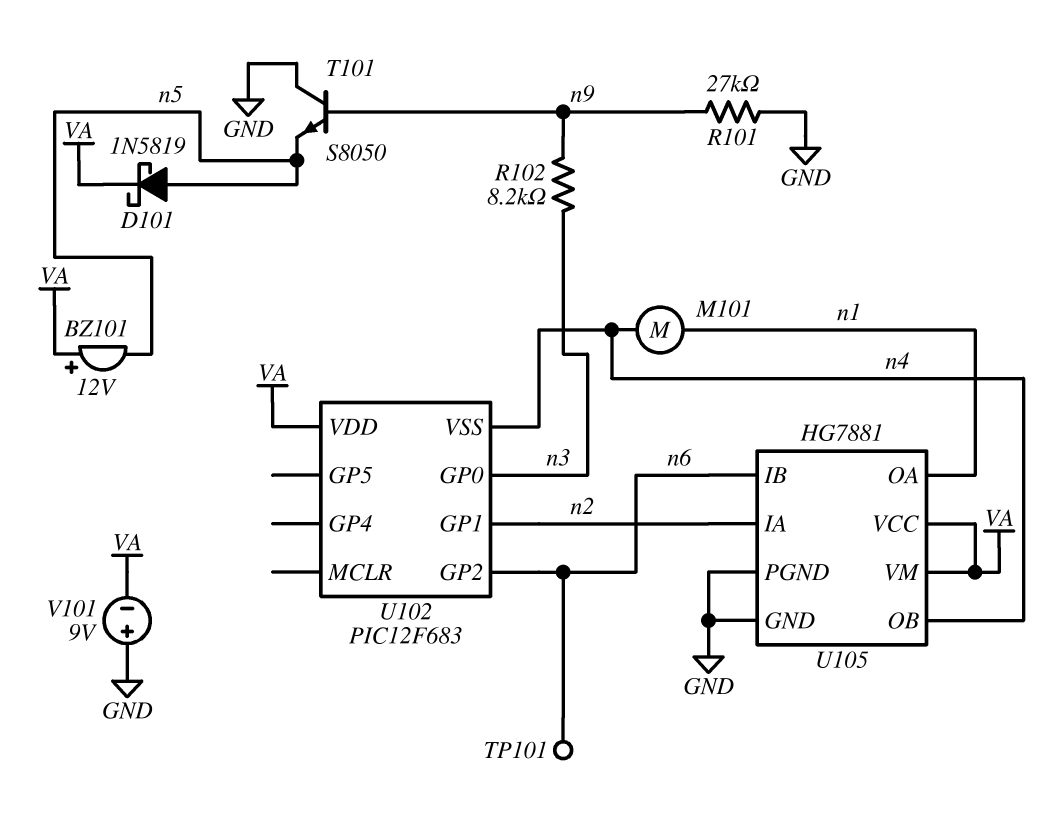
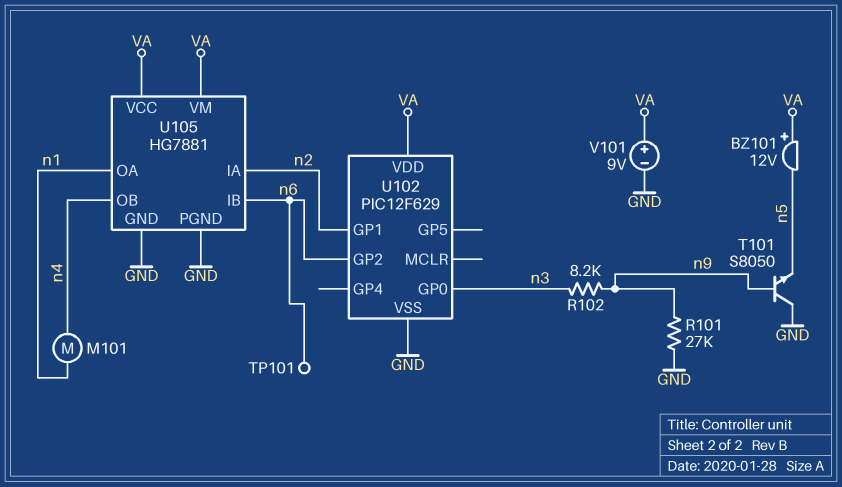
D101: schottky 1N5819 (A n5, K VA) -> none
U102: PIC12F683 -> PIC12F629
U102 pin VSS: n4 -> GND
V101: 9V (plus GND, minus VA) -> 9V (plus VA, minus GND)

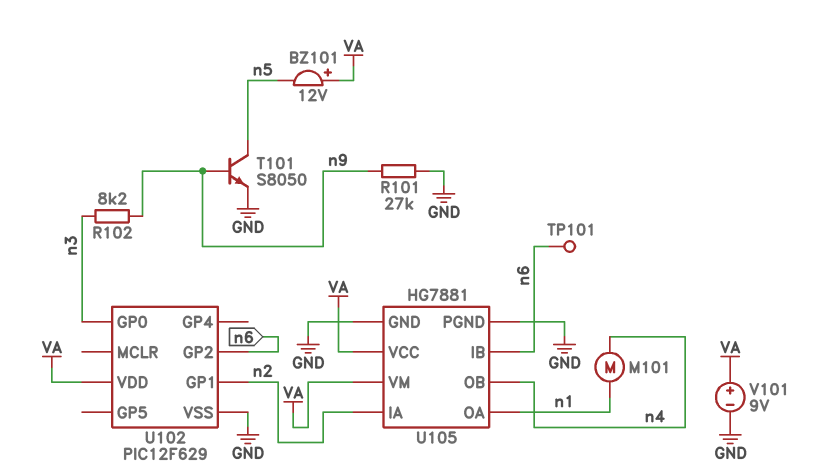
T101: NPN S8050 (B n9, C GND, E n5) -> NPN S8050 (B n9, C n5, E GND)

